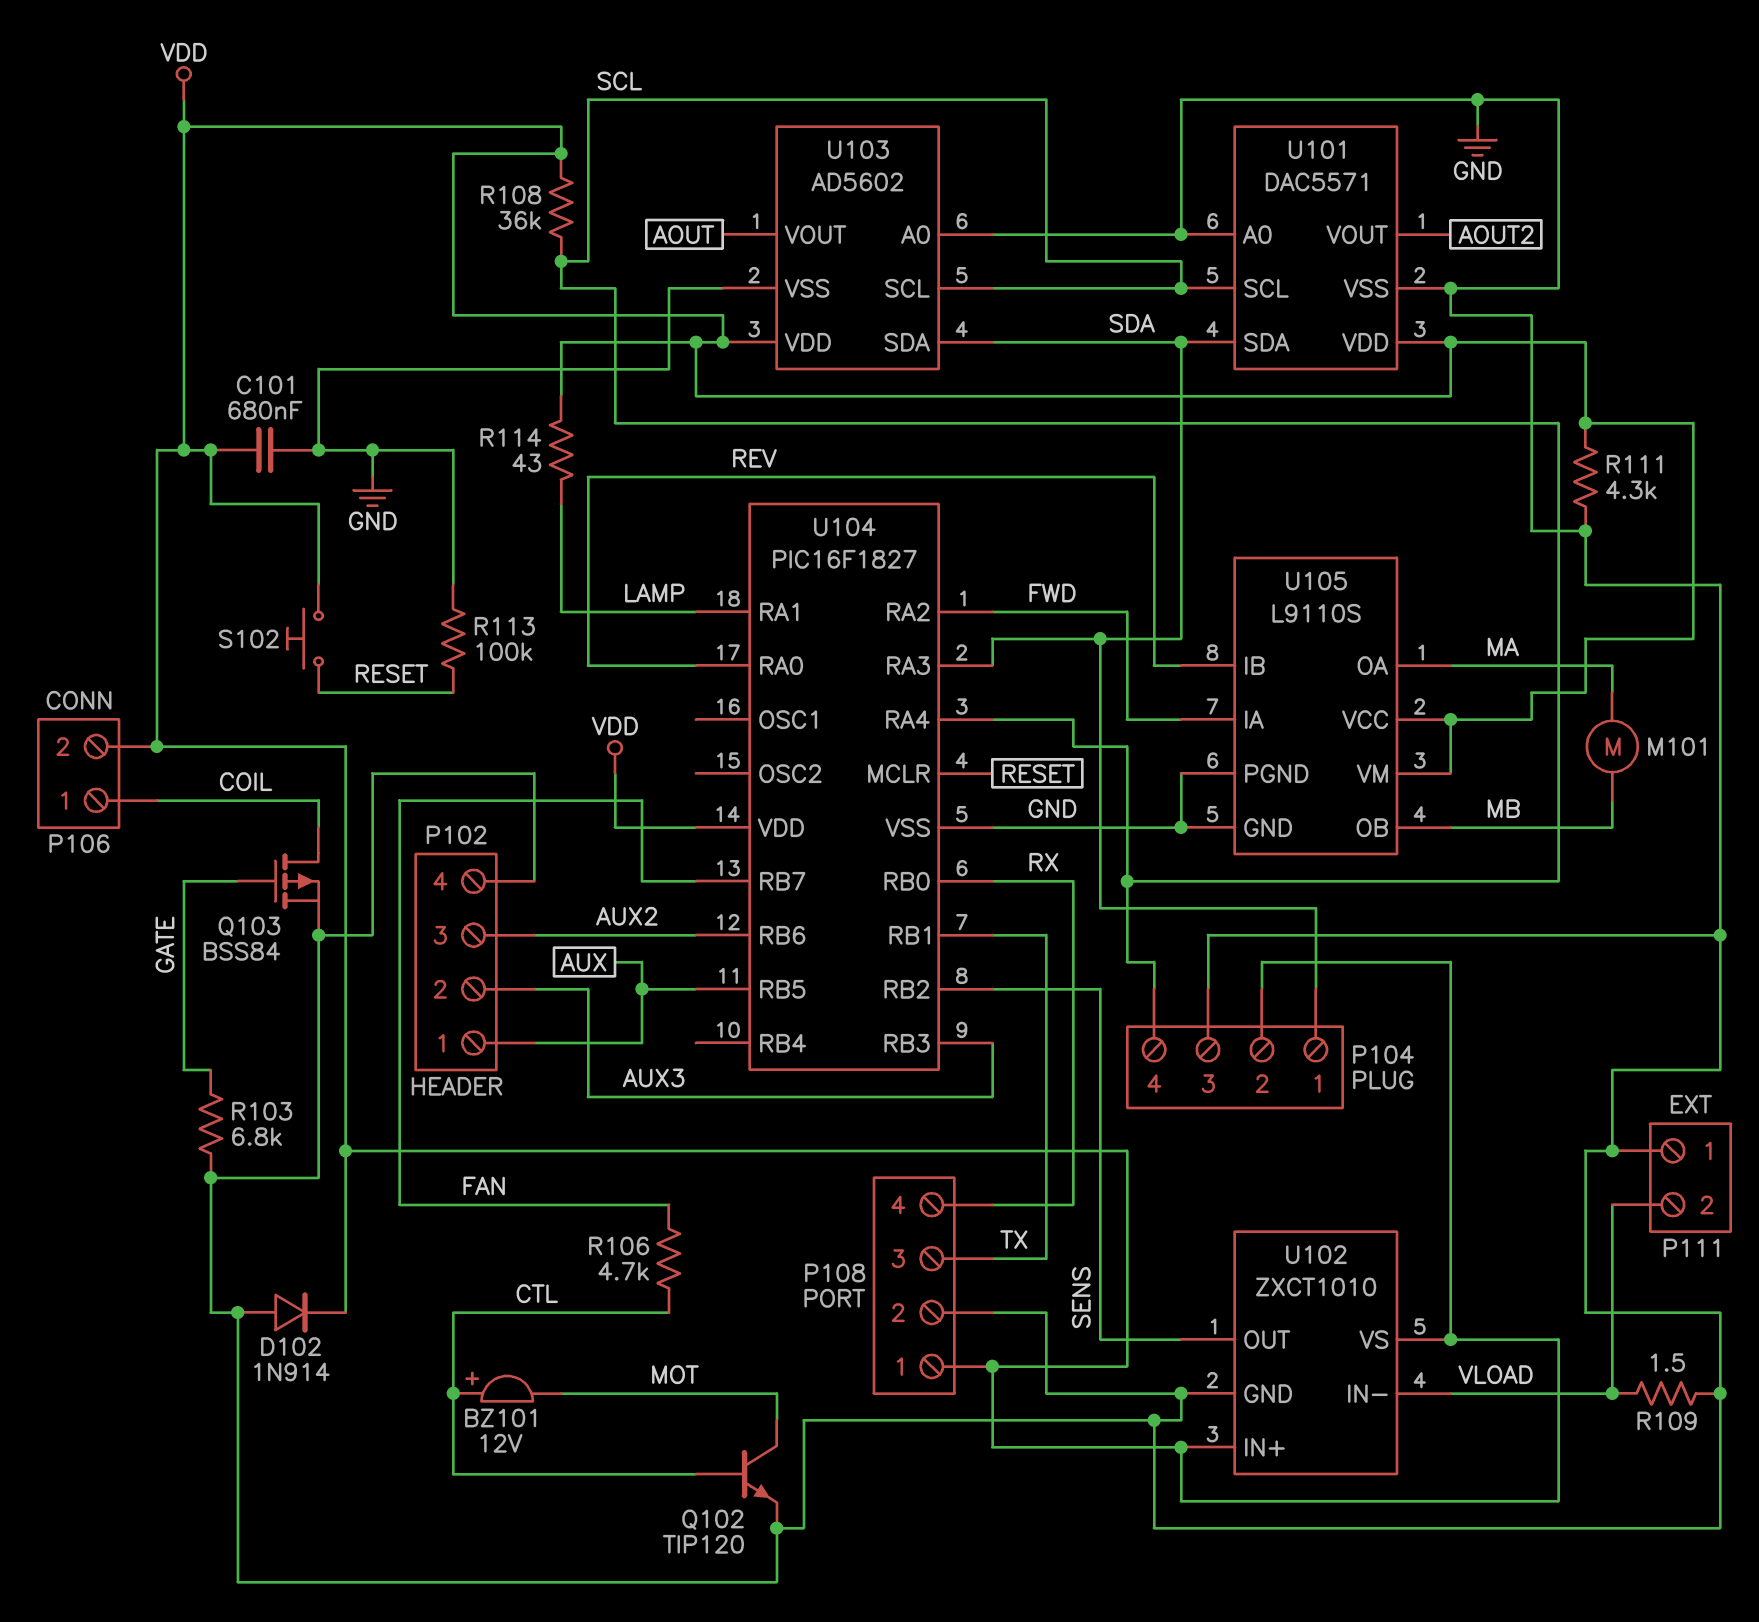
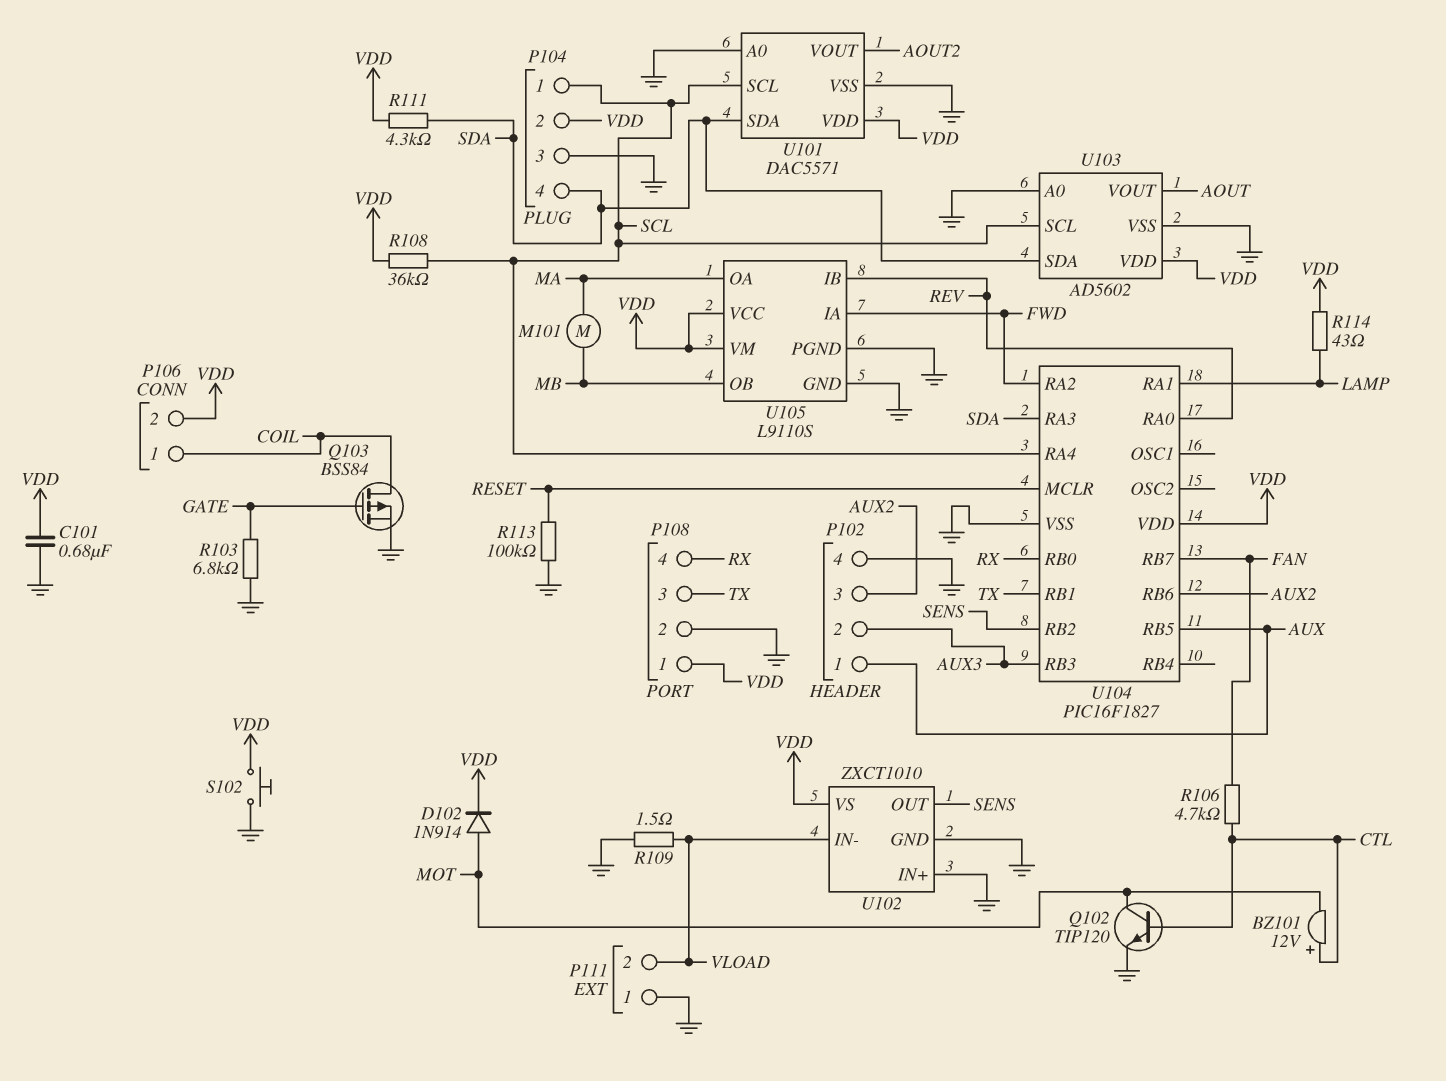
D102: diode 1N914 (A GND, K VDD) -> diode 1N914 (A MOT, K VDD)
P104 pin 1: SDA -> SCL
P104 pin 4: SCL -> SDA
R111: 4.3k (GND, VDD) -> 4.3k (SDA, VDD)
S102: button (RESET, VDD) -> button (GND, VDD)
U102 pin IN+: VDD -> GND

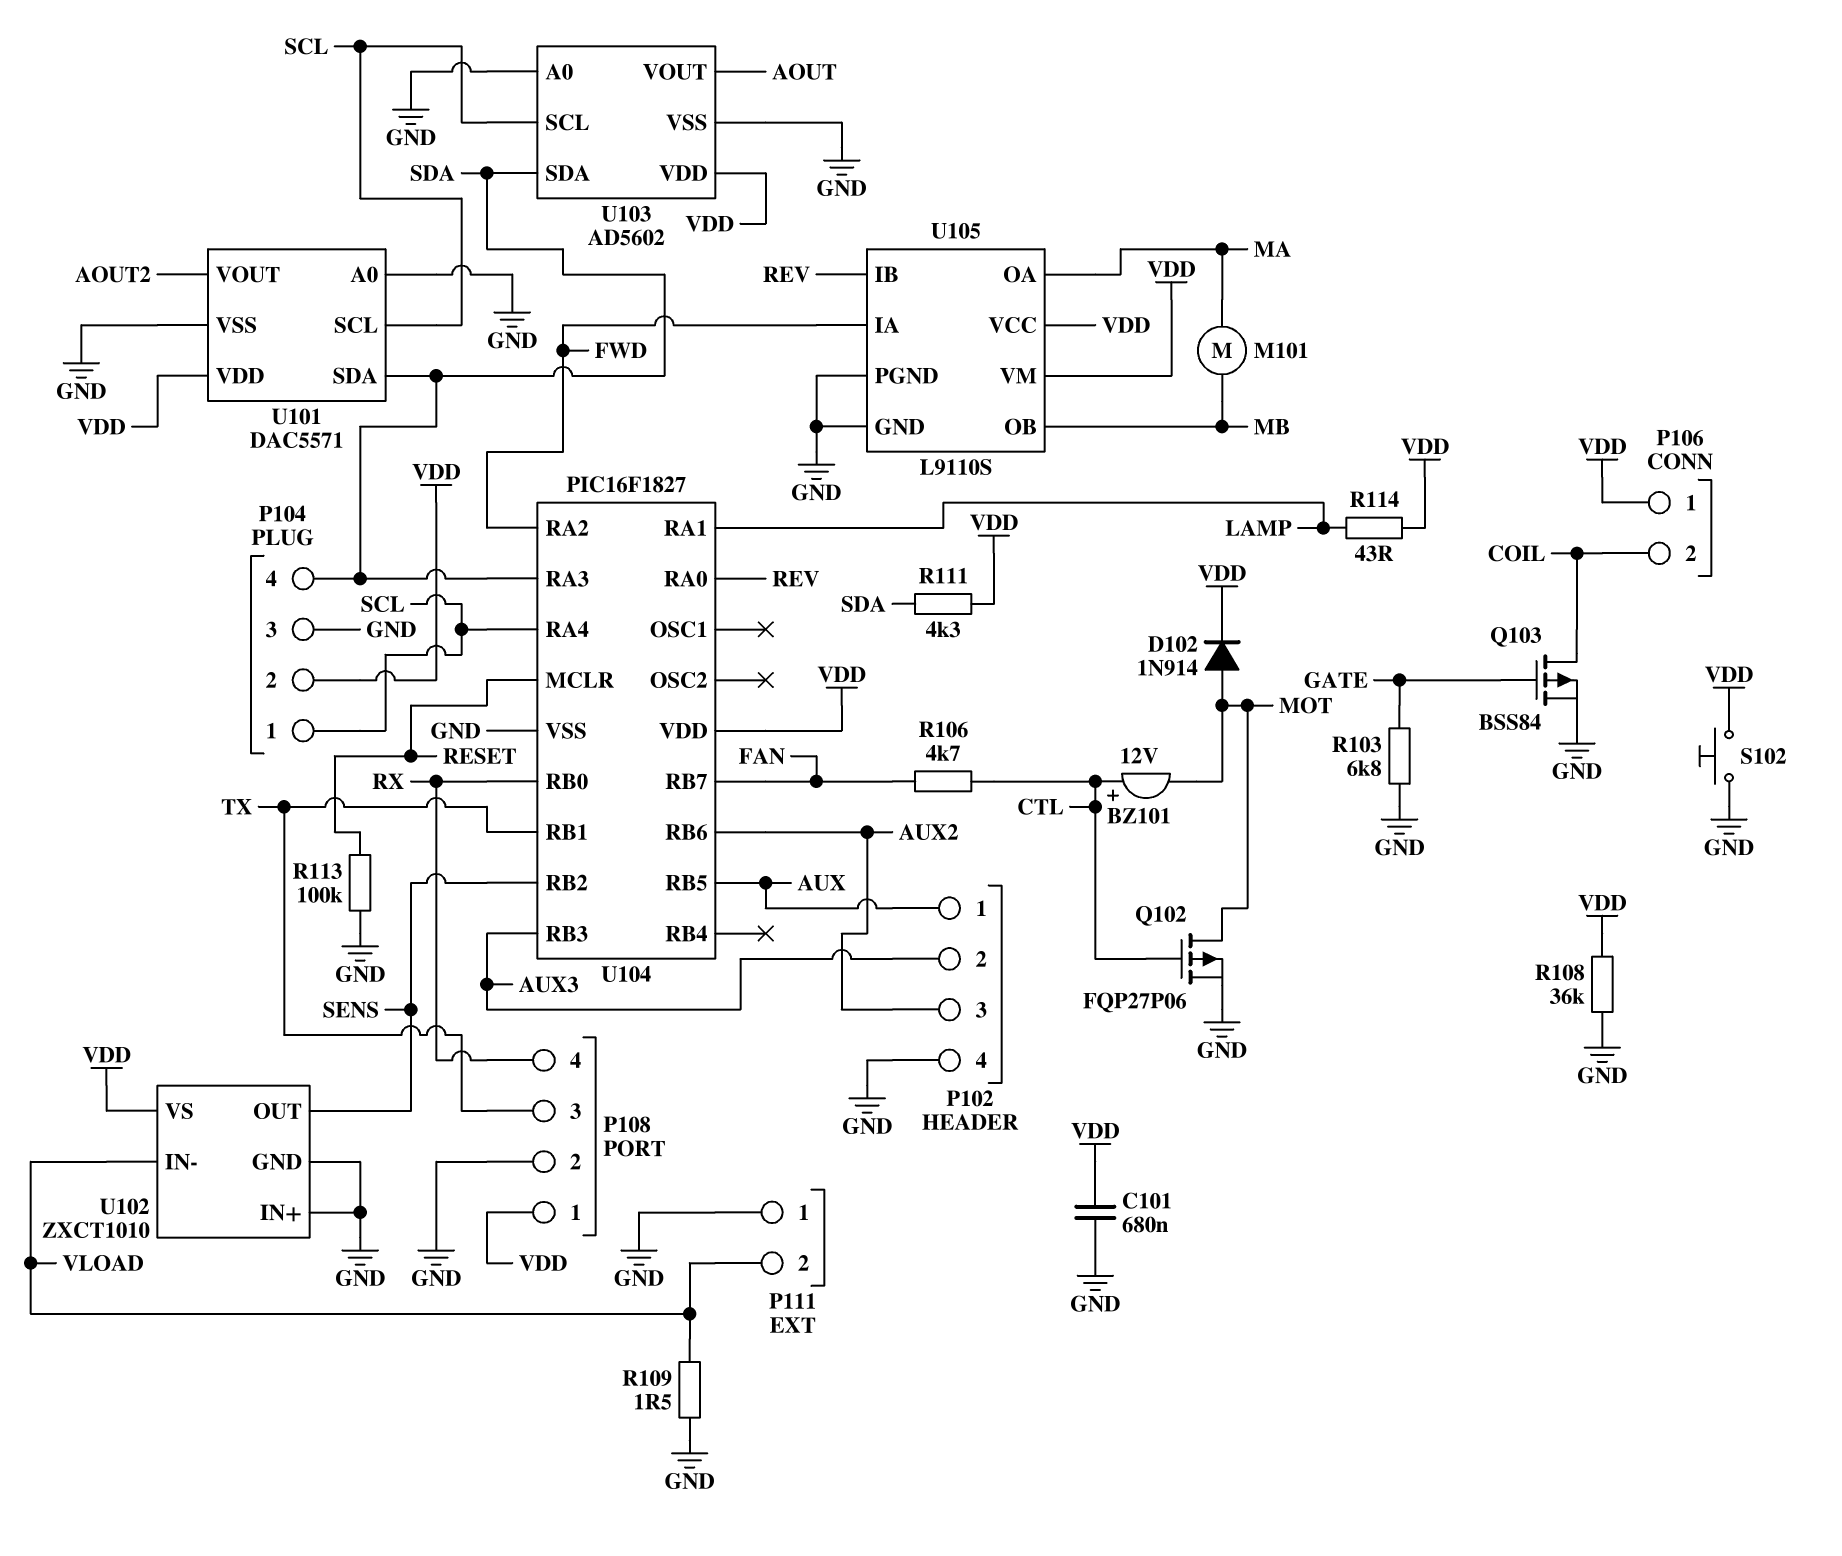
P106 pin 1: COIL -> VDD
P106 pin 2: VDD -> COIL
Q102: NPN TIP120 (B CTL, C MOT, E GND) -> PMOS FQP27P06 (G CTL, D MOT, S GND)
R108: 36k (SCL, VDD) -> 36k (GND, VDD)

